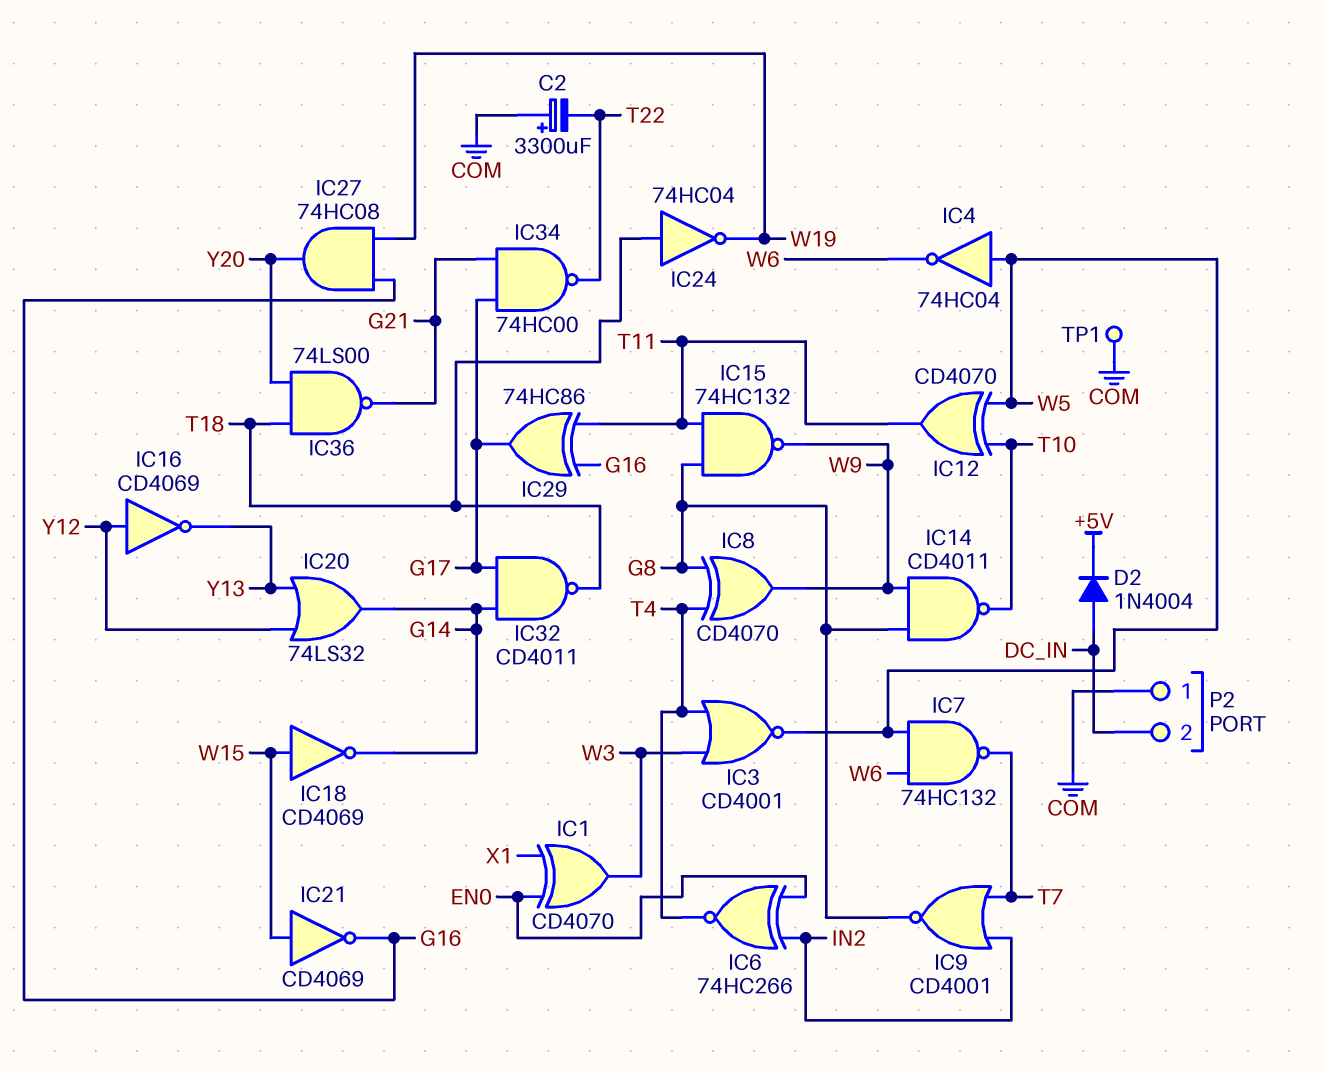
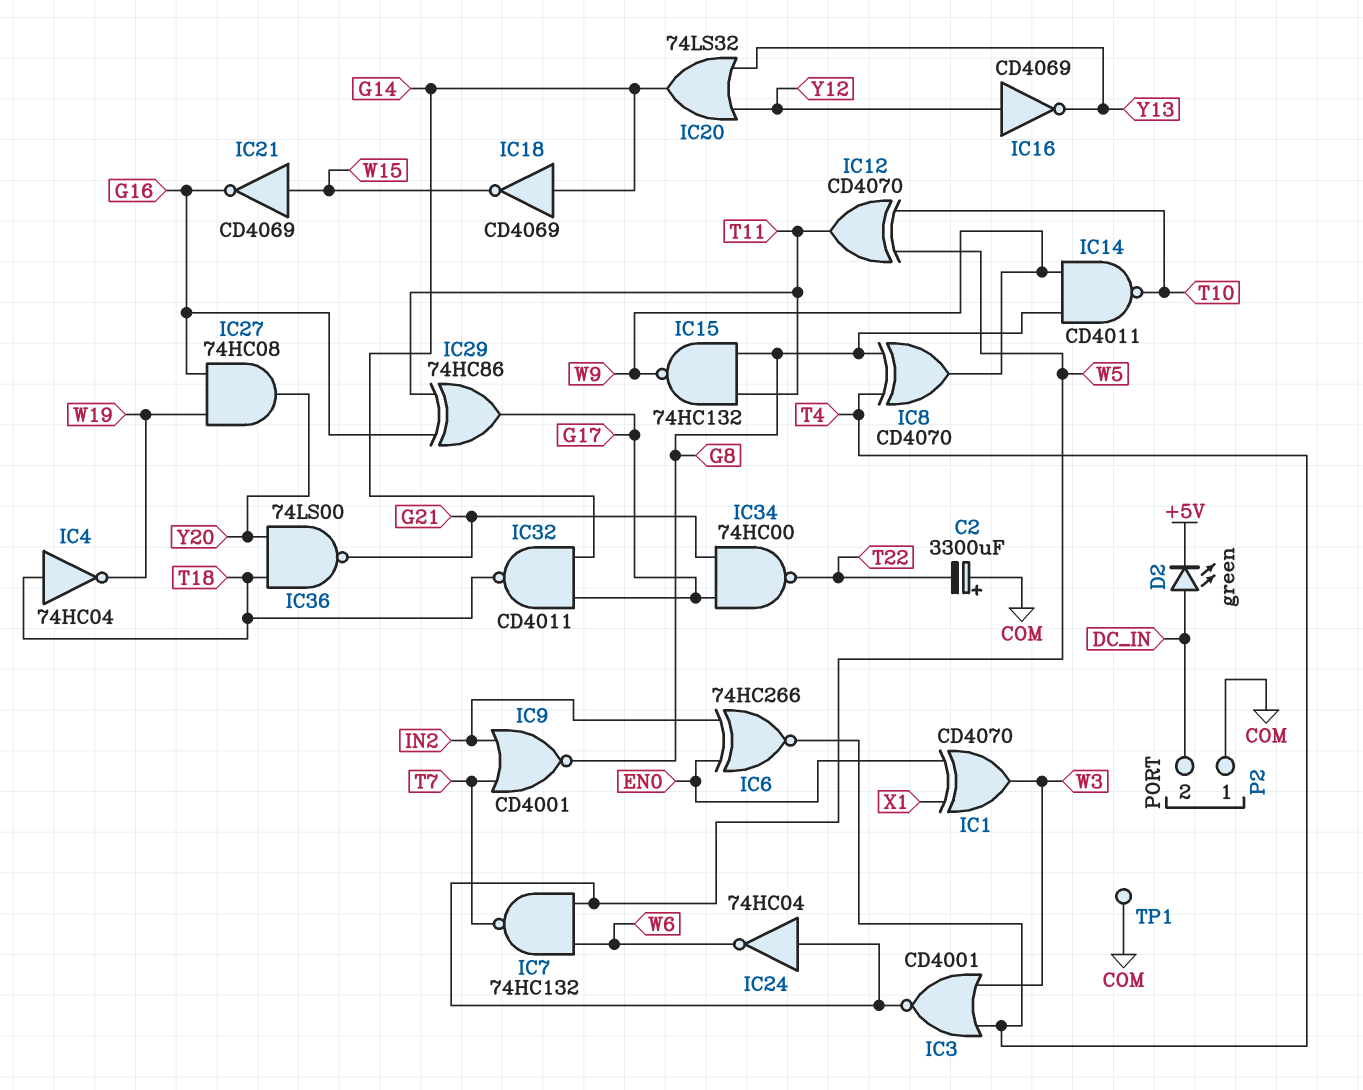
D2: diode 1N4004 (A DC_IN, K +5V) -> LED green (A DC_IN, K +5V)
IC4: NOT 74HC04 (in W5, out W6) -> NOT 74HC04 (in T18, out W19)
IC18: NOT CD4069 (in W15, out G14) -> NOT CD4069 (in G14, out W15)
IC24: NOT 74HC04 (in T18, out W19) -> NOT 74HC04 (in W5, out W6)

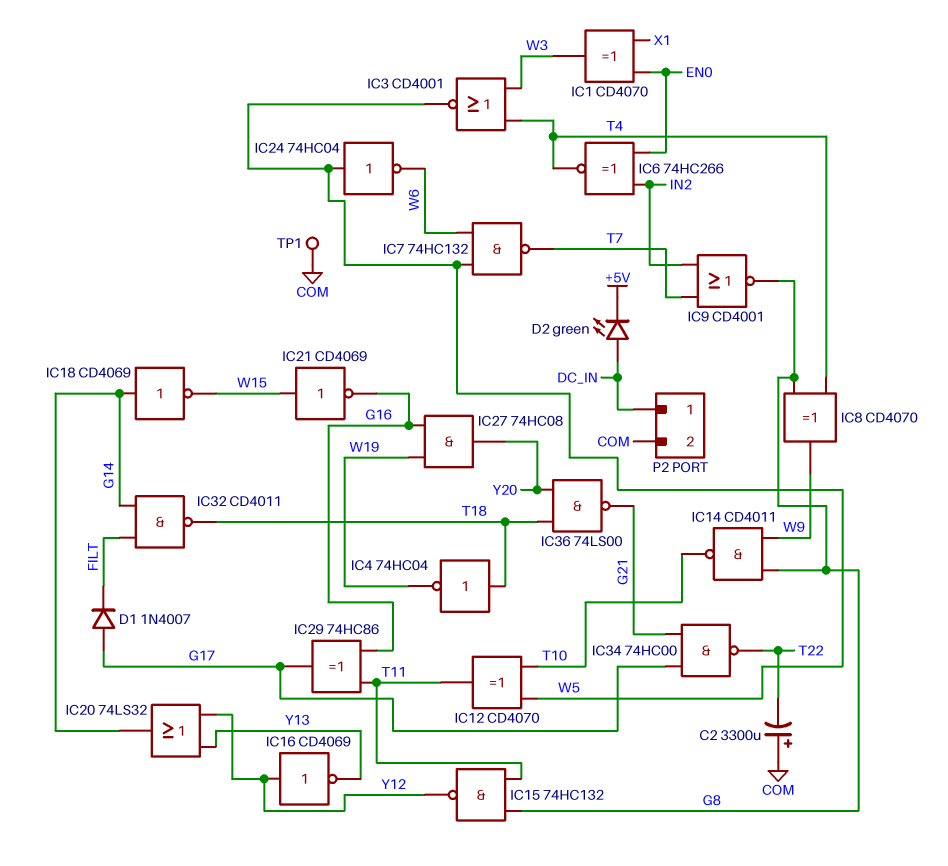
D1: none -> diode 1N4007 (A G17, K FILT)
IC15: NAND 74HC132 (in G8, in T11, out W9) -> NAND 74HC132 (in G8, in T11, out Y12)
IC32: NAND CD4011 (in G14, in G17, out T18) -> NAND CD4011 (in FILT, in G14, out T18)
P2 pin 1: COM -> DC_IN
P2 pin 2: DC_IN -> COM

